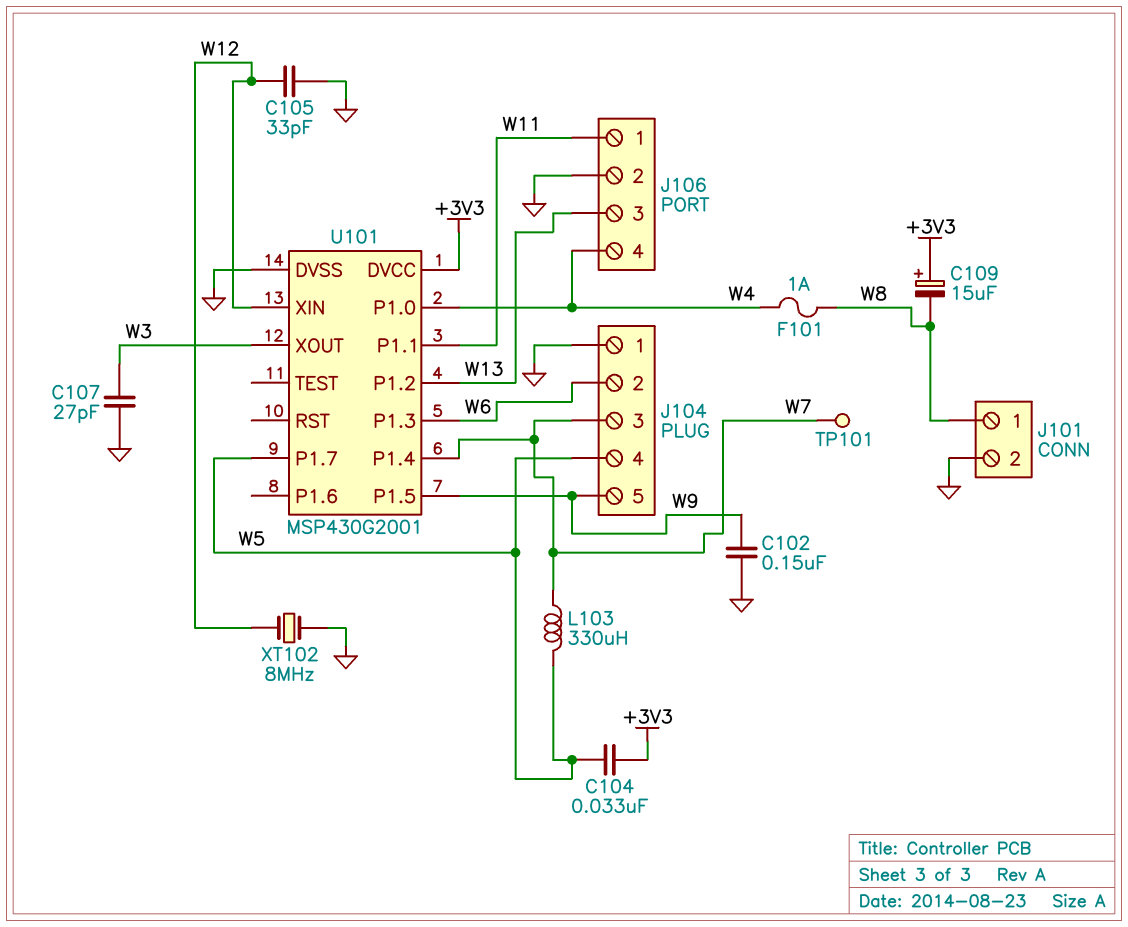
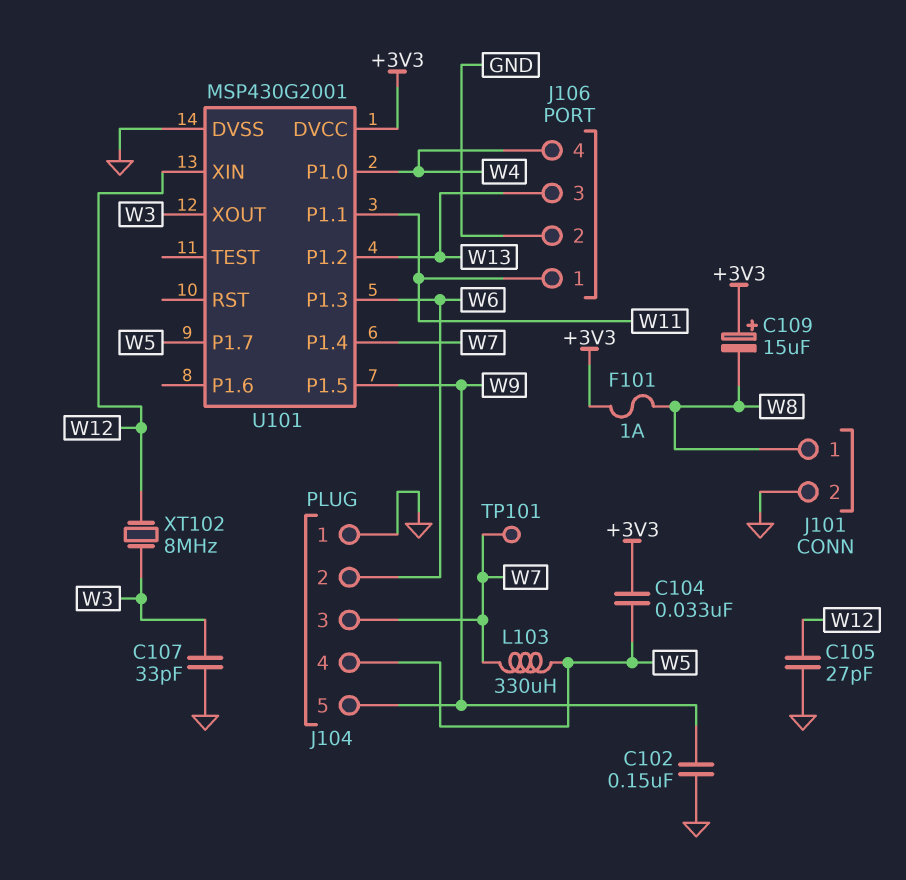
C105: 33pF (GND, W12) -> 27pF (GND, W12)
C107: 27pF (GND, W3) -> 33pF (GND, W3)
F101: 1A (W4, W8) -> 1A (+3V3, W8)
XT102: 8MHz (GND, W12) -> 8MHz (W3, W12)

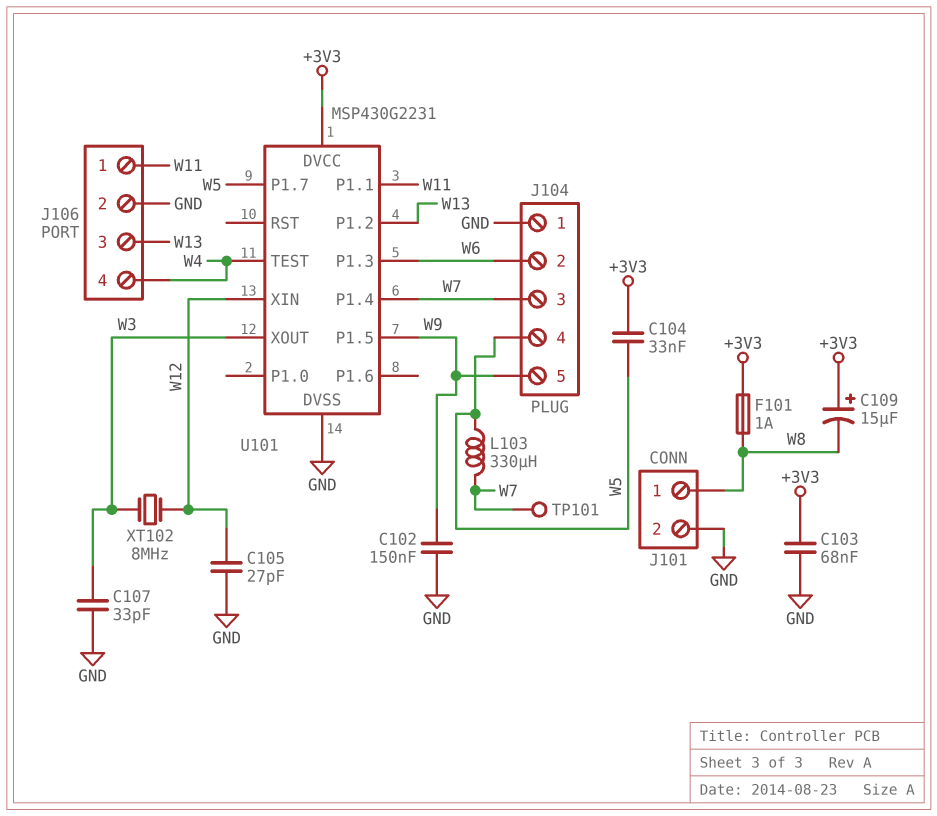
C103: none -> 68nF (+3V3, GND)
U101: MSP430G2001 -> MSP430G2231
U101 pin P1.0: W4 -> none
U101 pin TEST: none -> W4

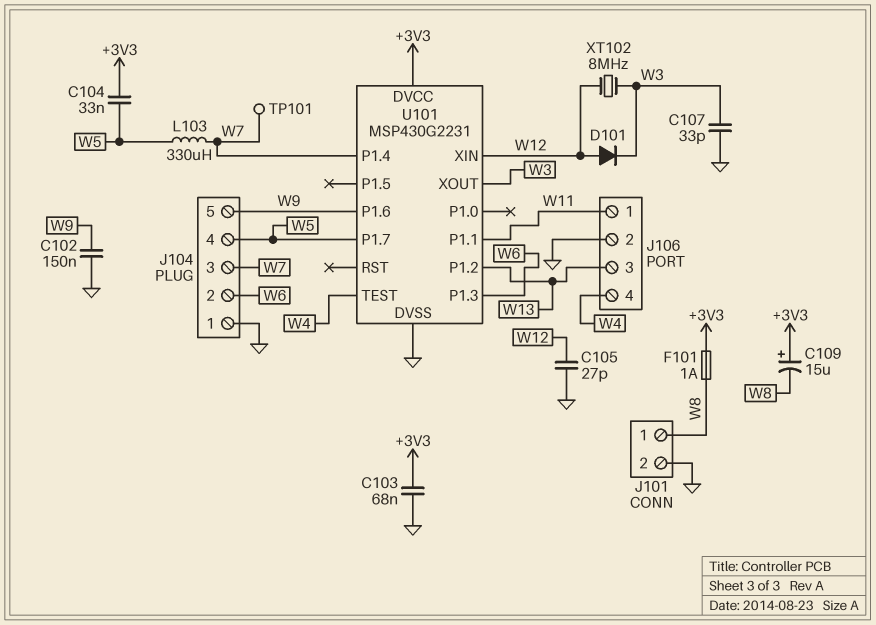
D101: none -> diode (A W12, K W3)
U101 pin P1.5: W9 -> none
U101 pin P1.6: none -> W9

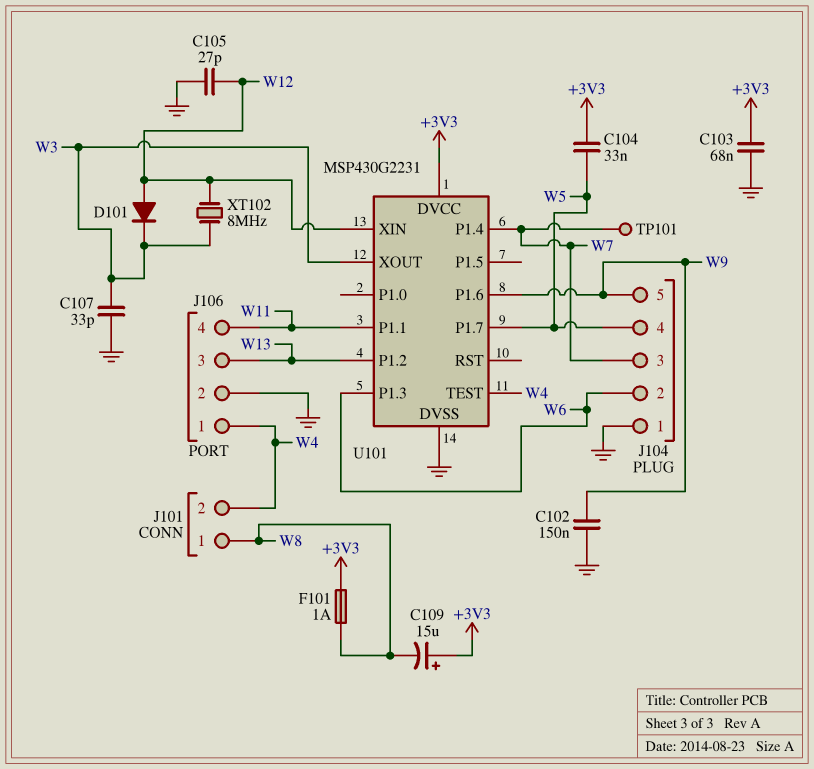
J101 pin 2: GND -> W4
J106 pin 1: W11 -> W4
J106 pin 4: W4 -> W11
L103: 330uH (W5, W7) -> none

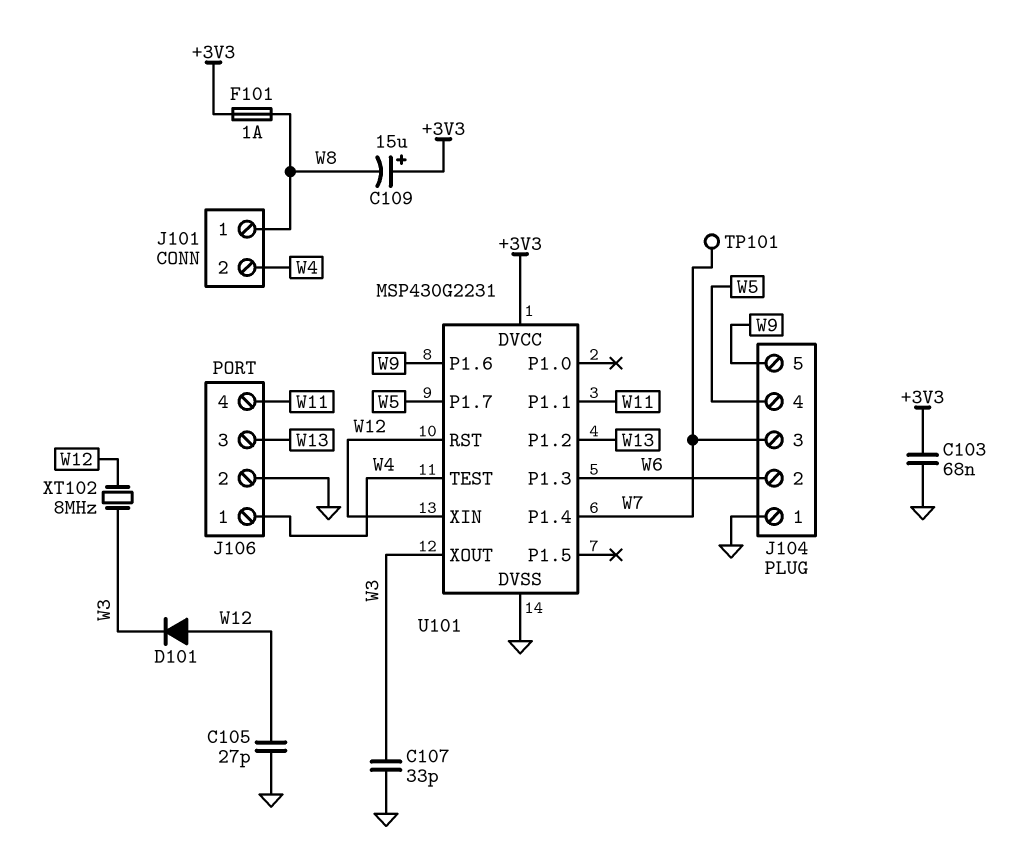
C102: 150nF (GND, W9) -> none
C104: 33nF (+3V3, W5) -> none
U101 pin RST: none -> W12

